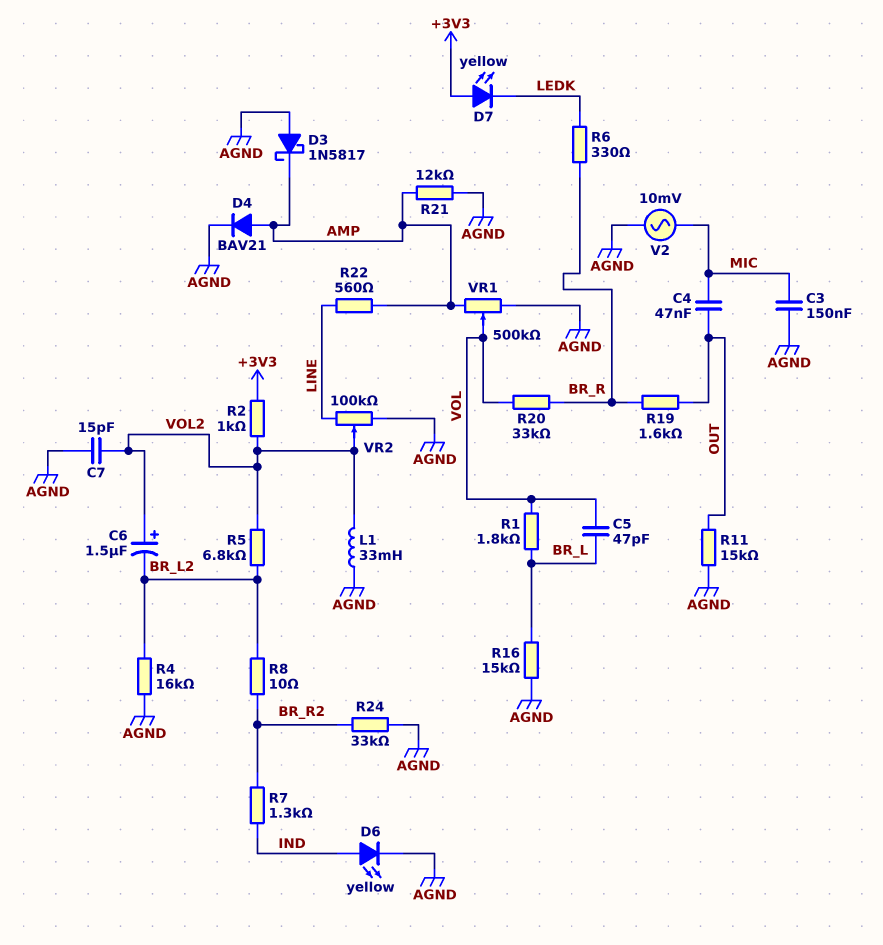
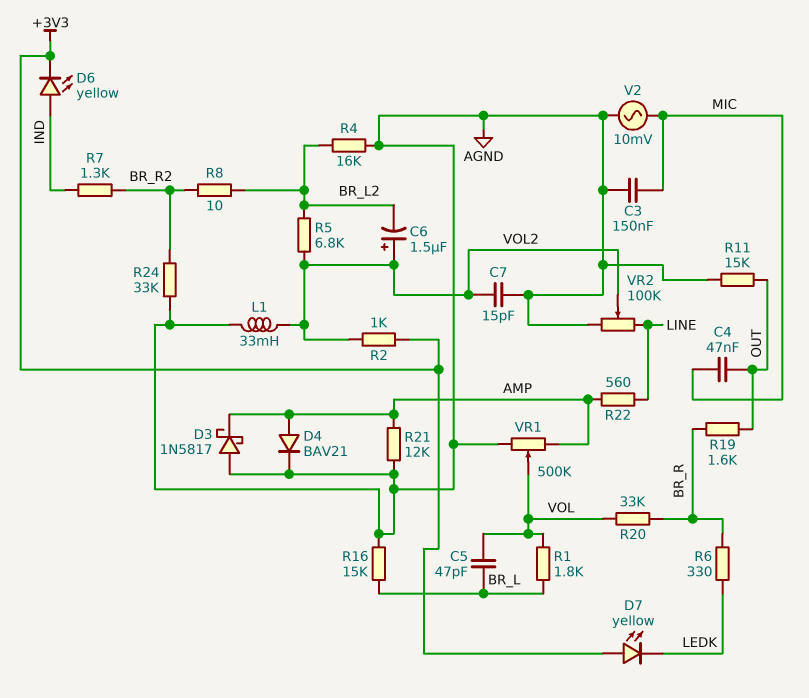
D6: LED yellow (A IND, K AGND) -> LED yellow (A IND, K +3V3)

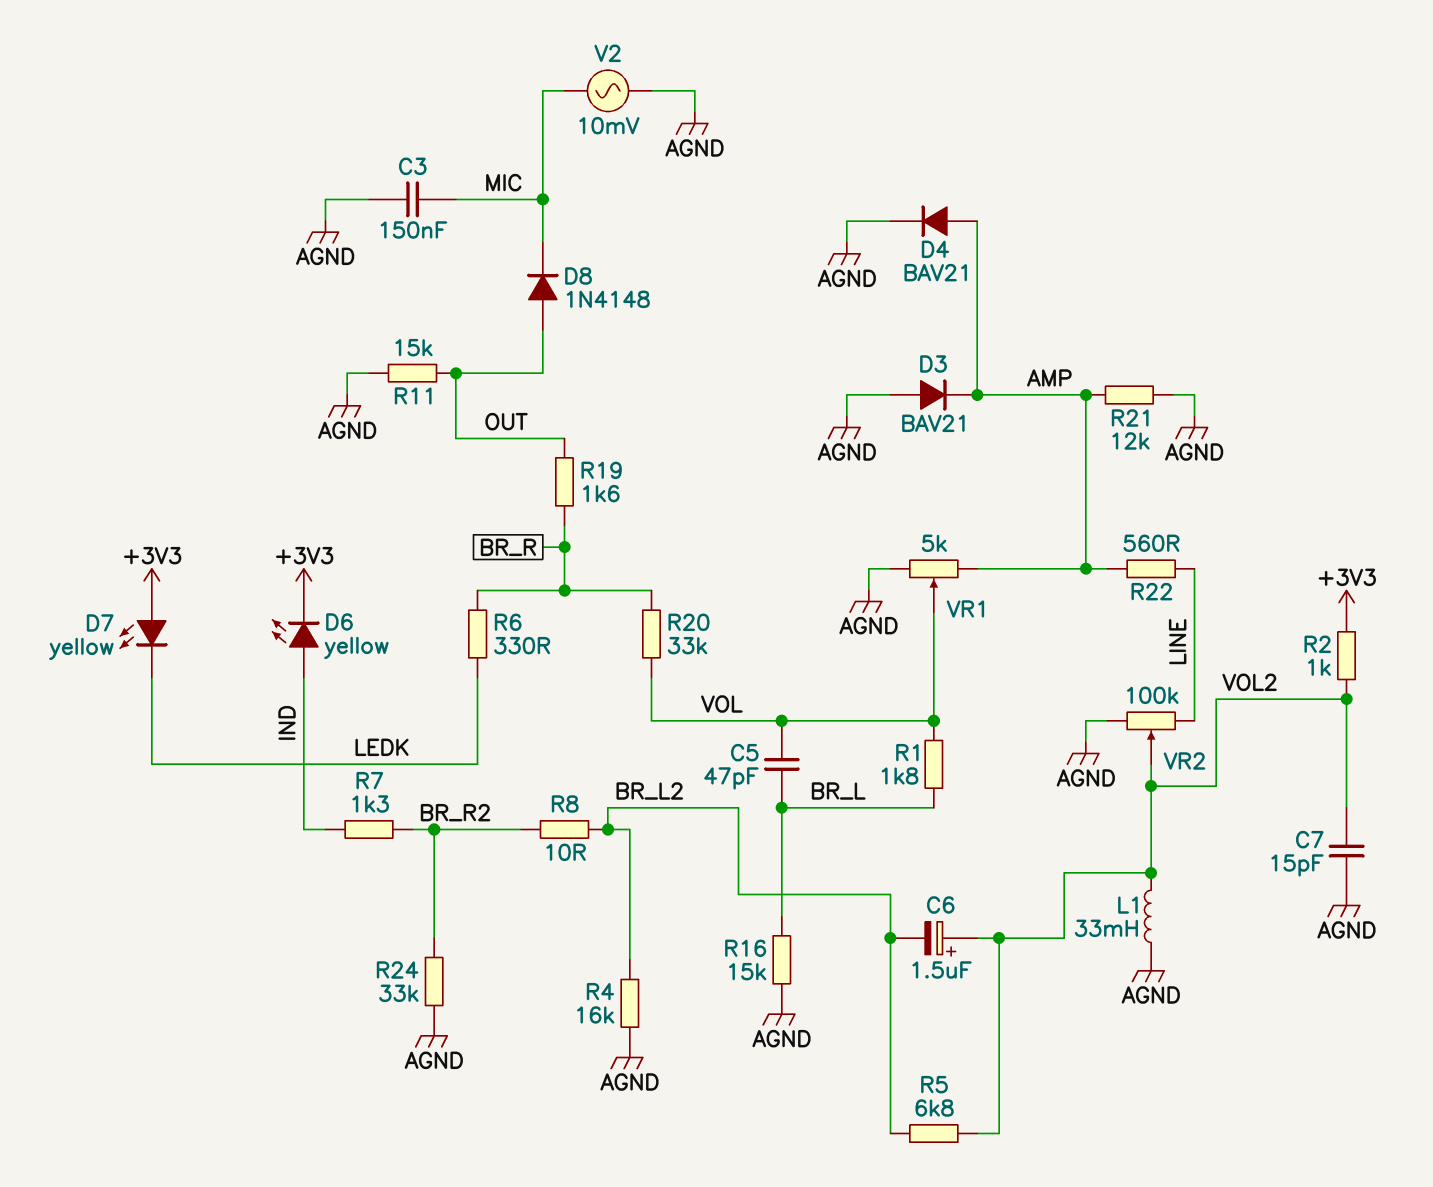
C4: 47nF (MIC, OUT) -> none
D3: schottky 1N5817 (A AGND, K AMP) -> diode BAV21 (A AGND, K AMP)
D8: none -> diode 1N4148 (A OUT, K MIC)
VR1: 500k (AGND, AMP, wiper VOL) -> 5k (AGND, AMP, wiper VOL)

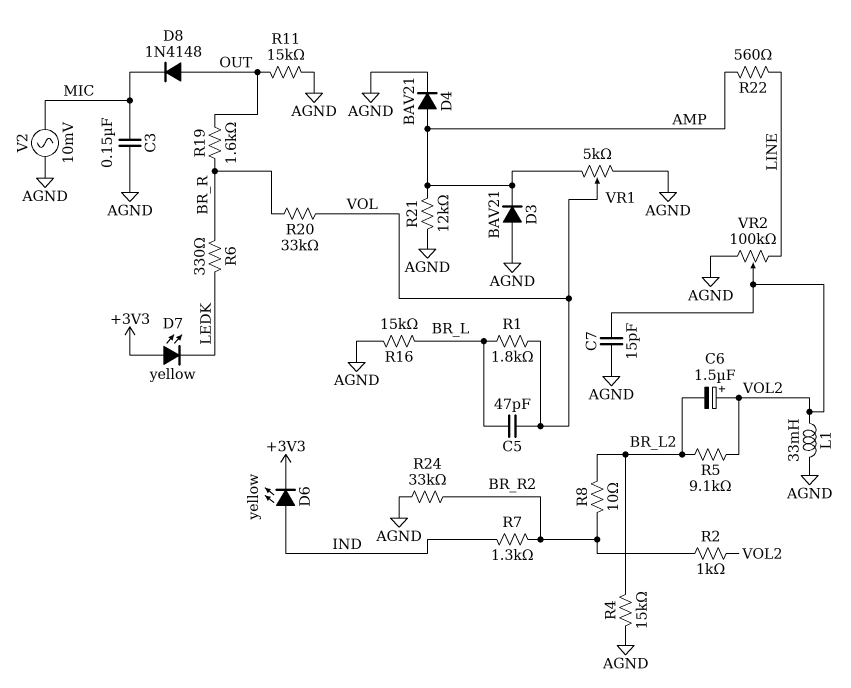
R2: 1k (+3V3, VOL2) -> 1k (BR_R2, VOL2)
R4: 16k (AGND, BR_L2) -> 15k (AGND, BR_L2)
R5: 6.8k (BR_L2, VOL2) -> 9.1k (BR_L2, VOL2)

